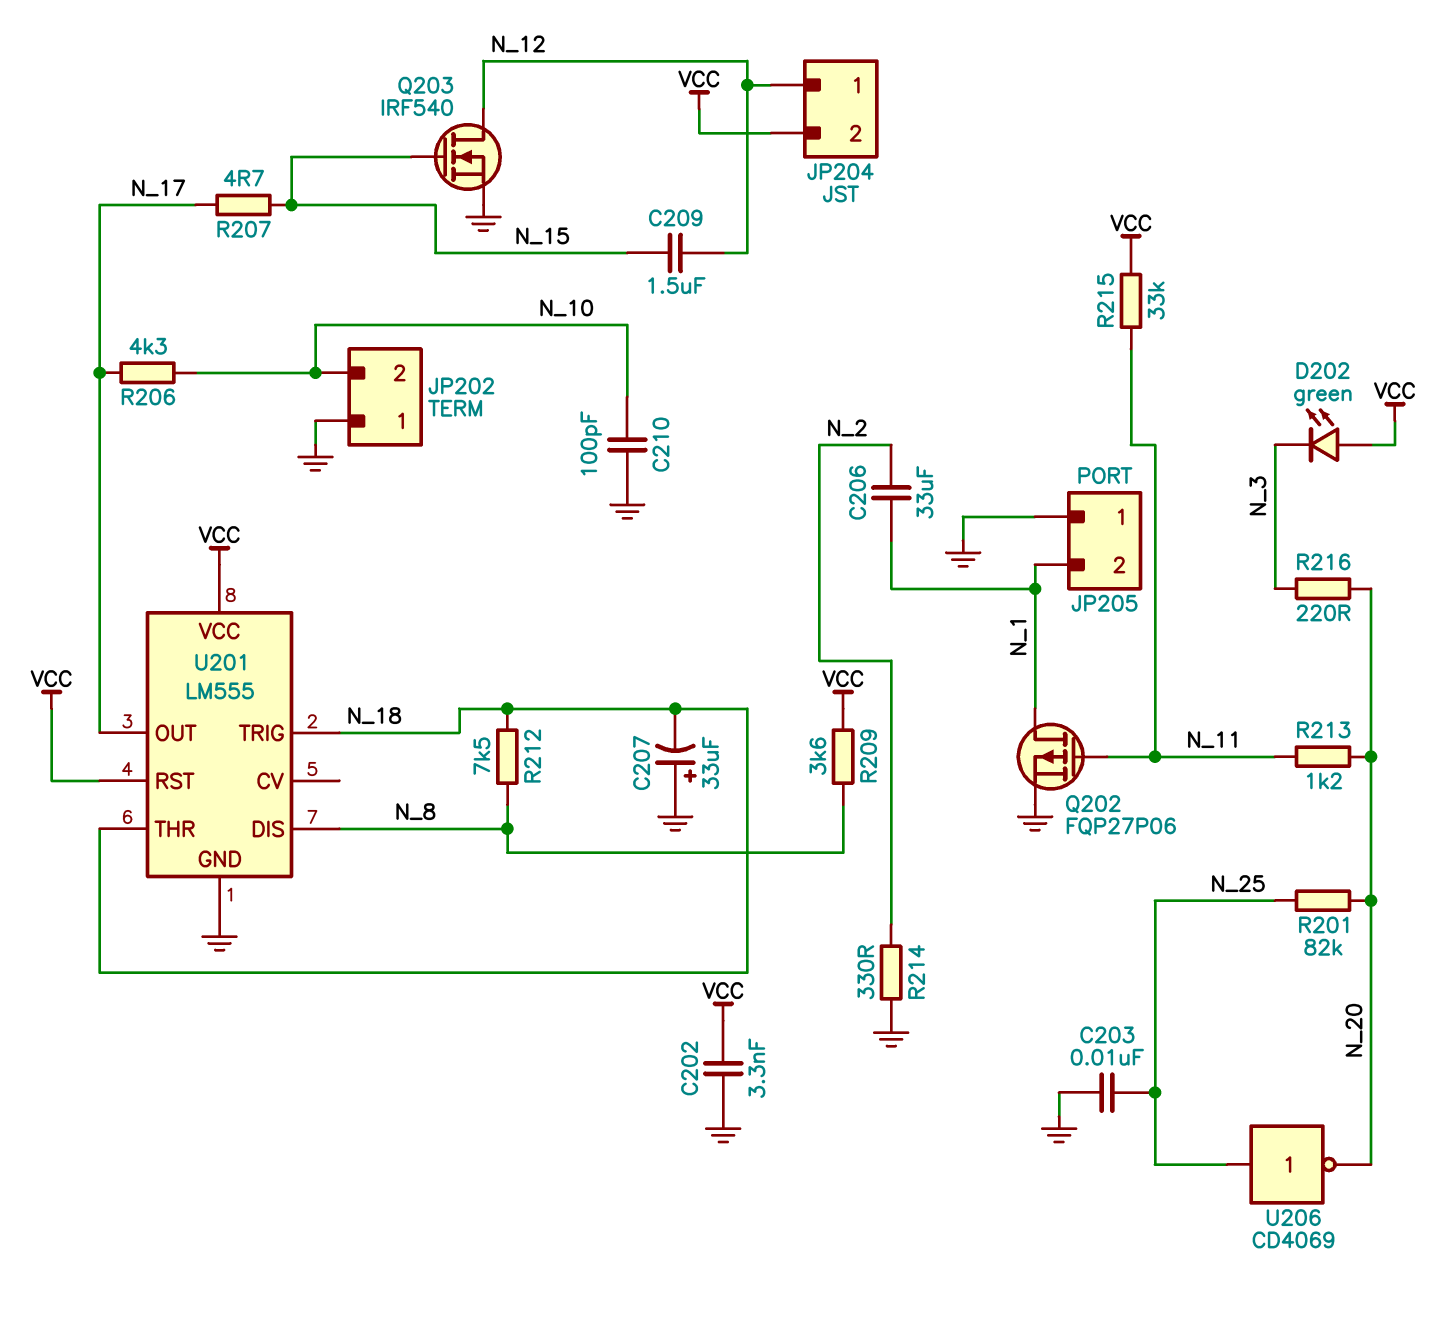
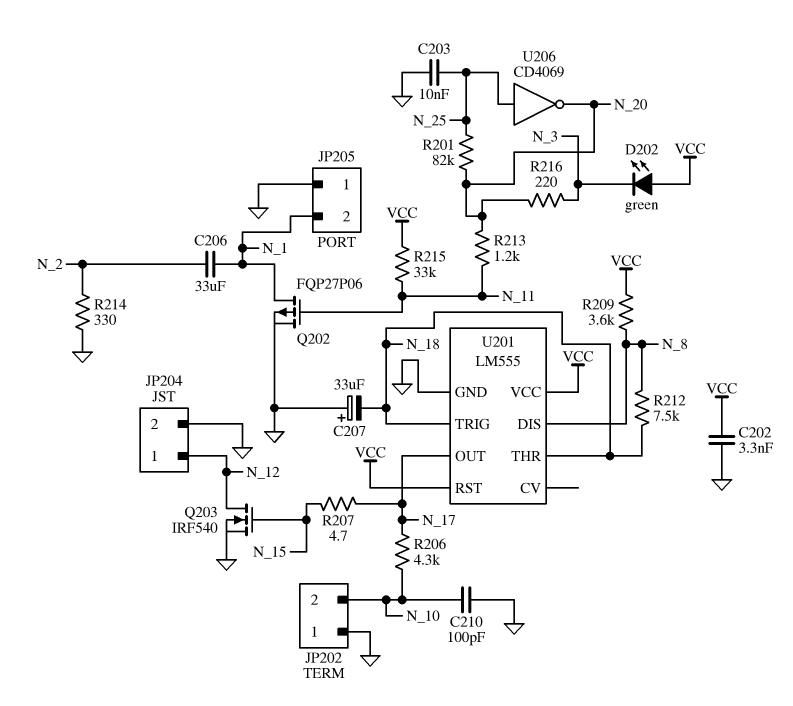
C209: 1.5uF (N_12, N_15) -> none
JP204 pin 2: VCC -> GND

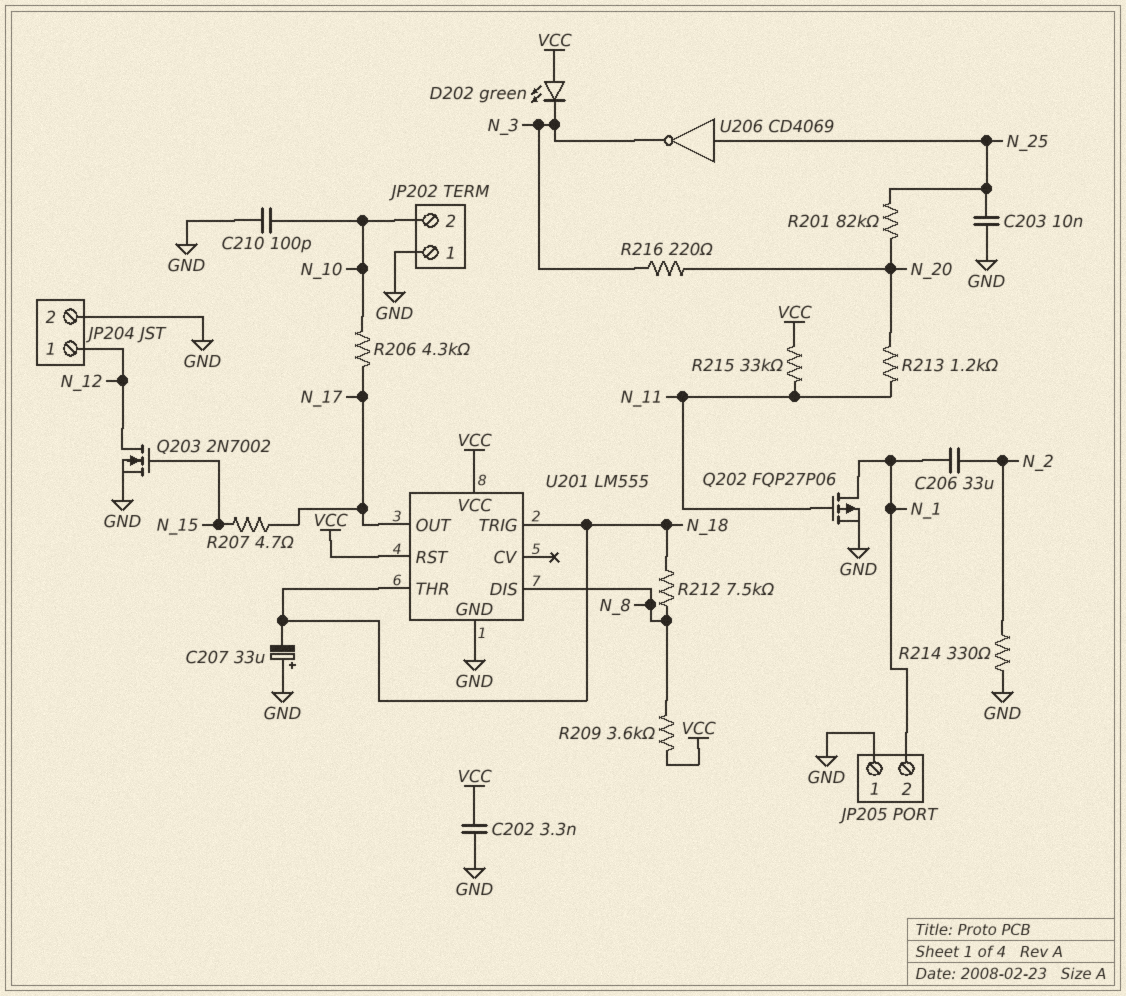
Q203: NMOS IRF540 (G N_15, D N_12, S GND) -> NMOS 2N7002 (G N_15, D N_12, S GND)
U206: NOT CD4069 (in N_25, out N_20) -> NOT CD4069 (in N_25, out N_3)

